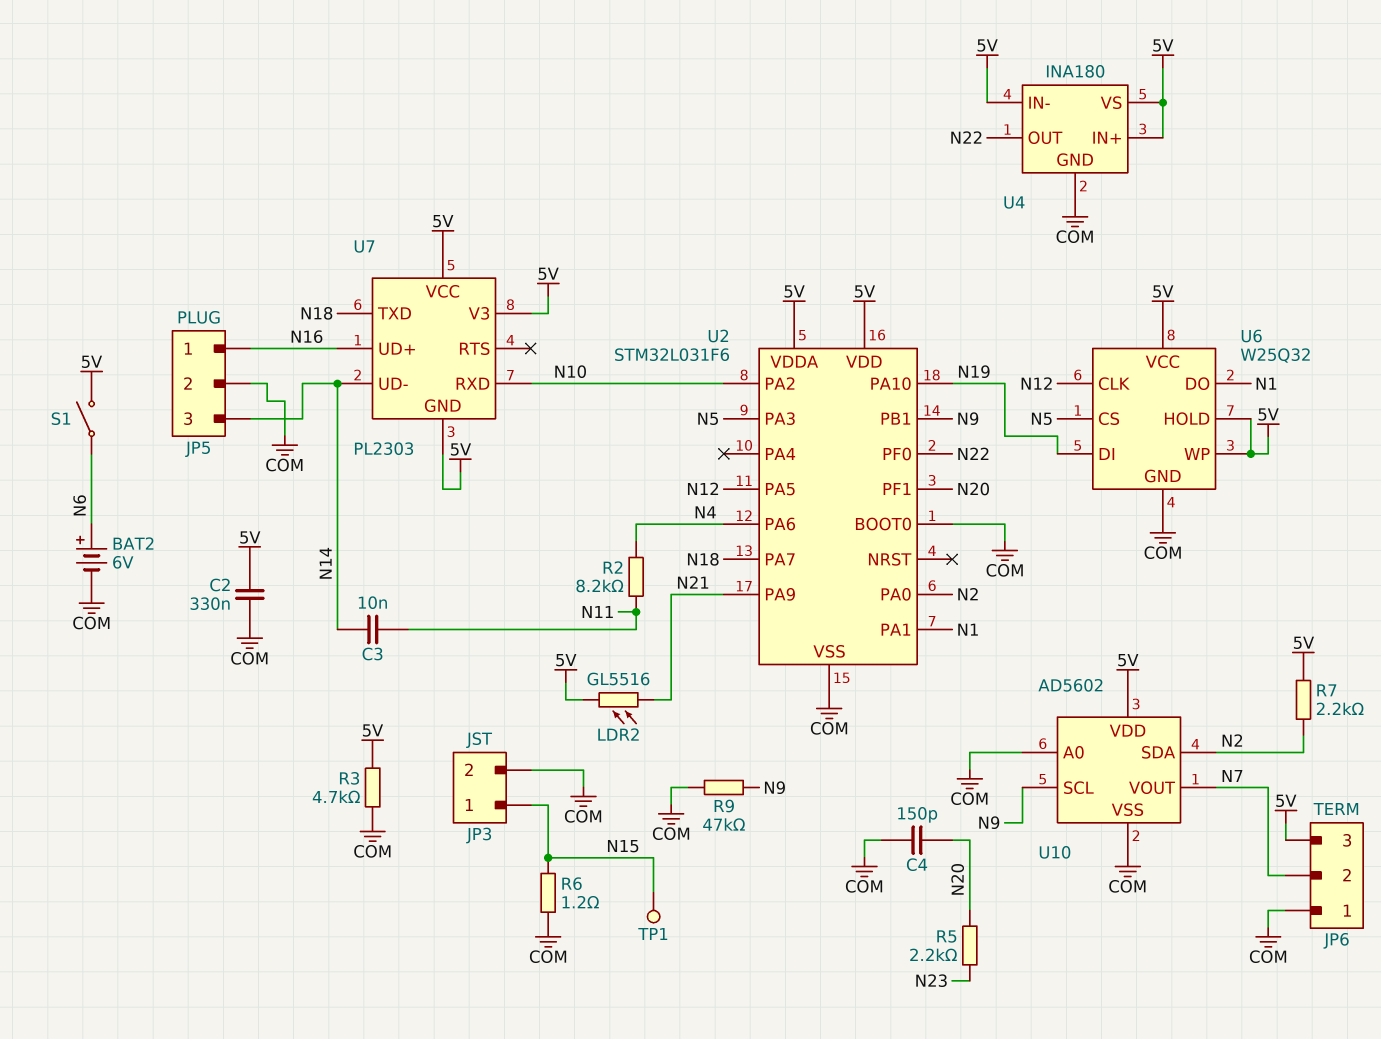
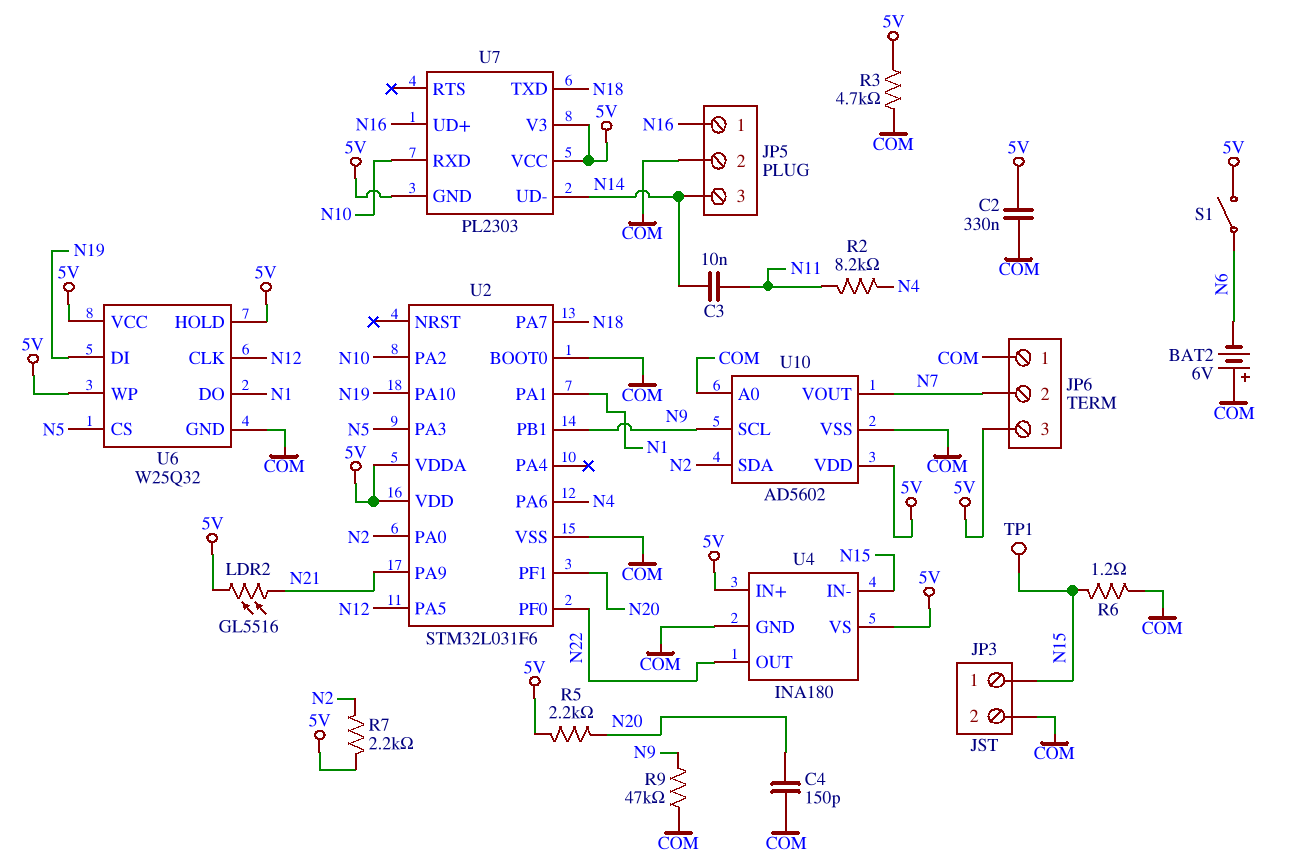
BAT2: 6V (plus N6, minus COM) -> 6V (plus COM, minus N6)
R5: 2.2k (N20, N23) -> 2.2k (5V, N20)
U4 pin IN-: 5V -> N15

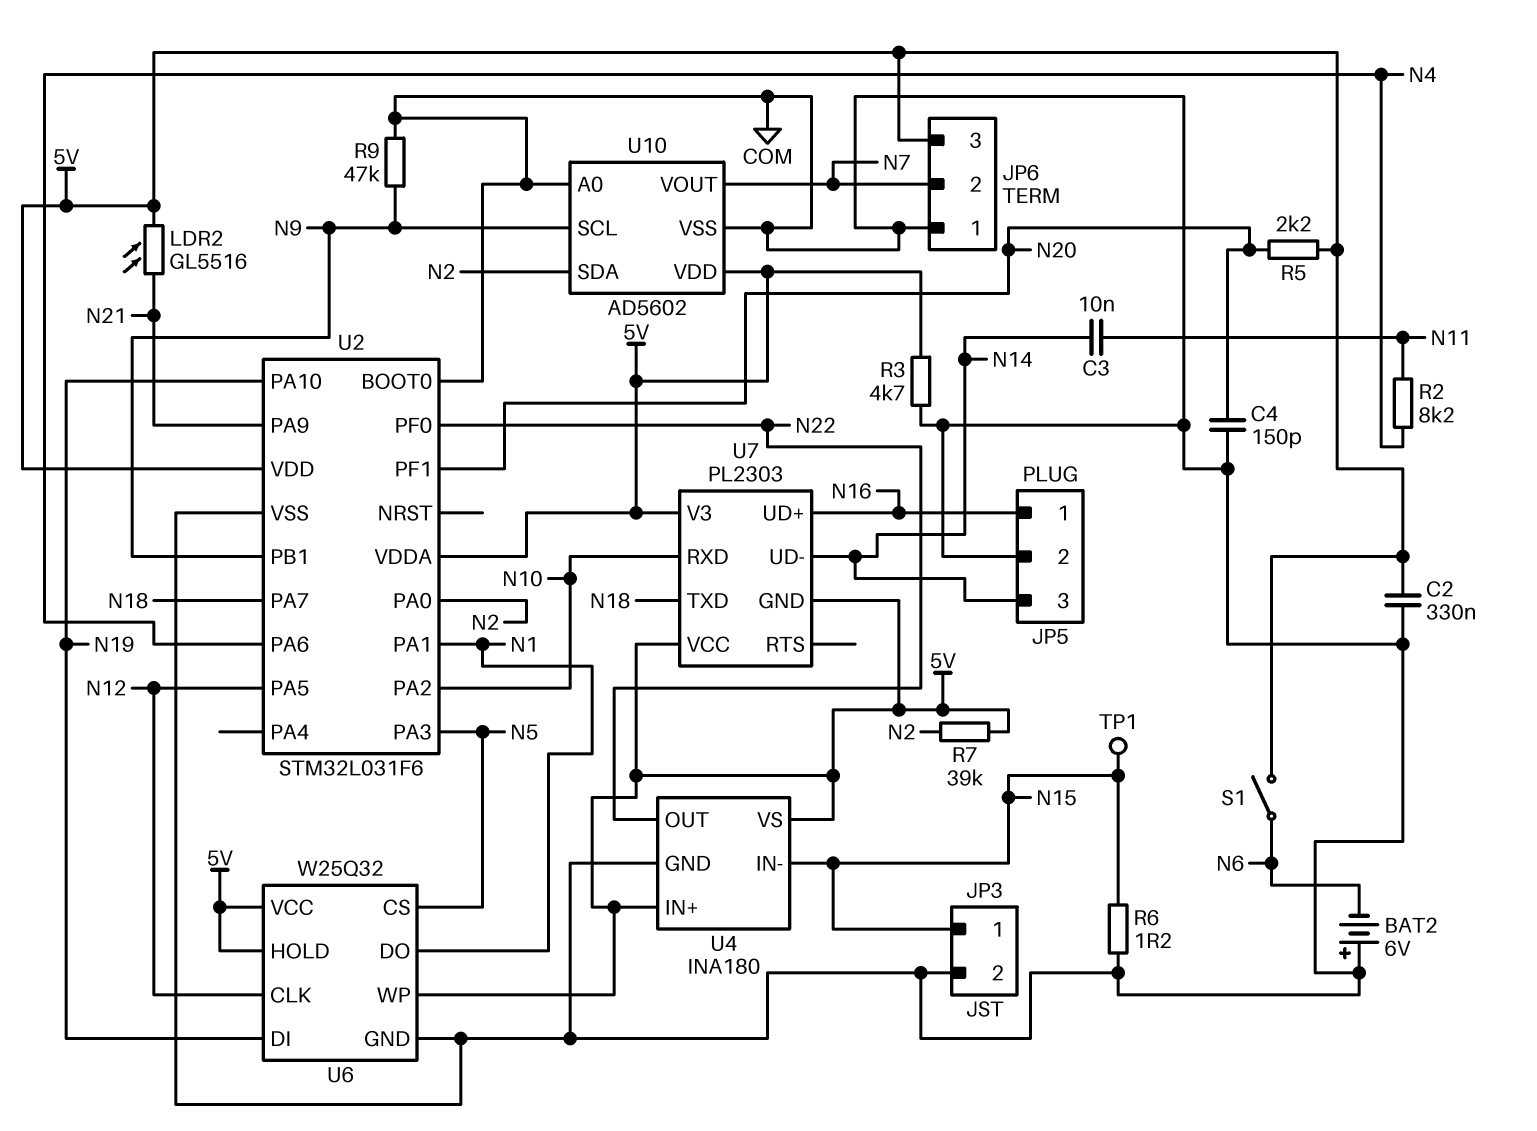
R7: 2.2k (5V, N2) -> 39k (5V, N2)

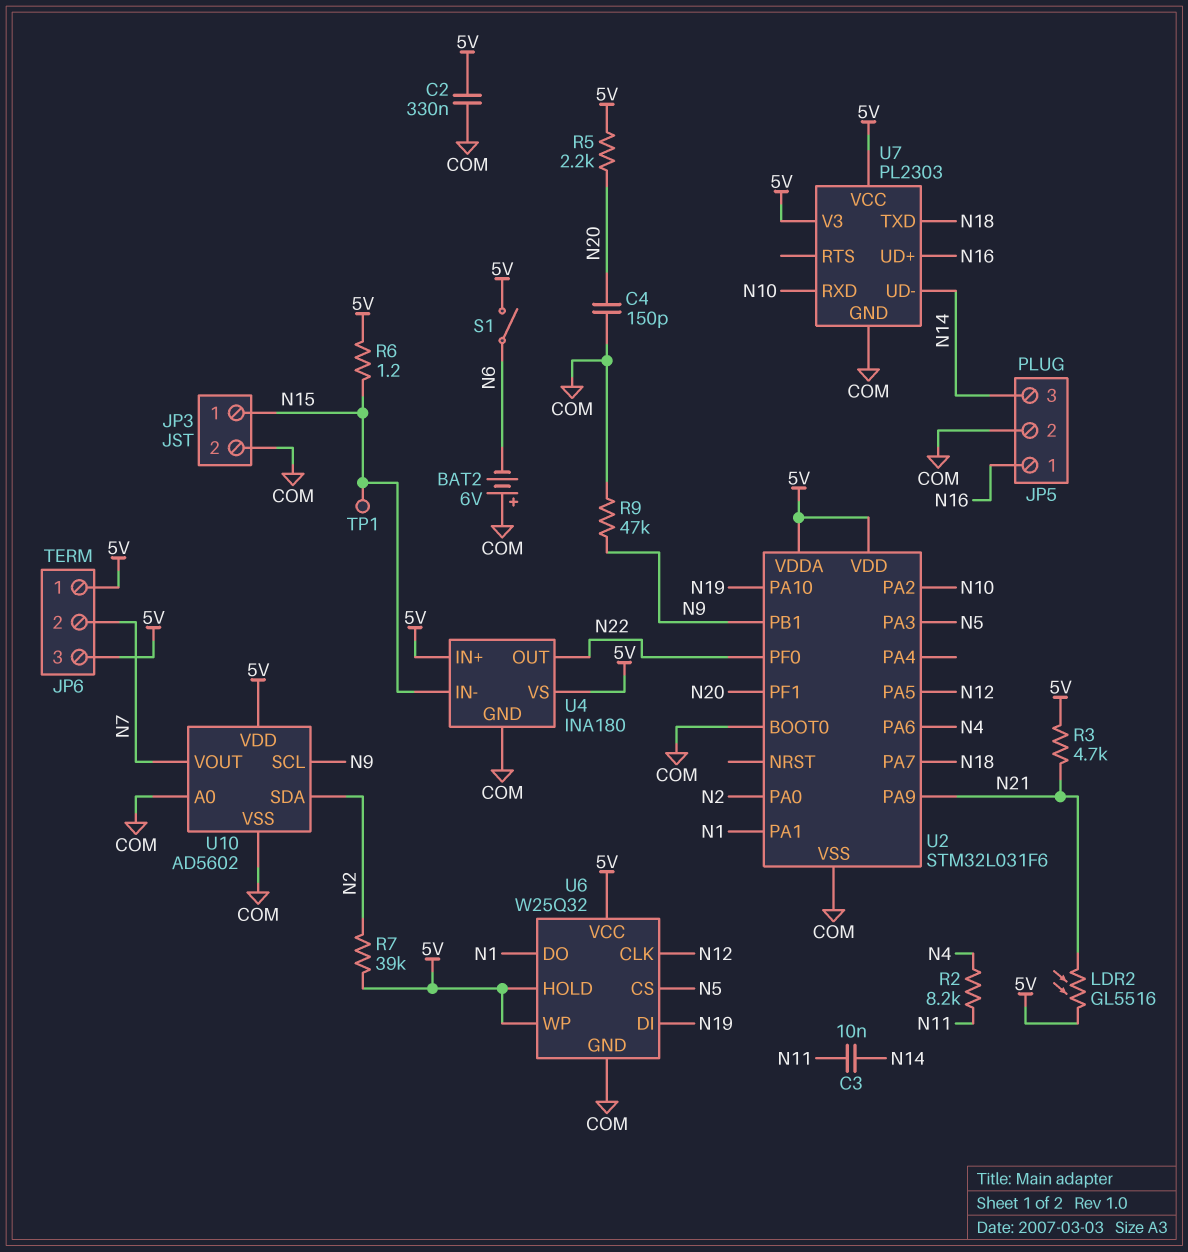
JP6 pin 1: COM -> 5V
R3: 4.7k (5V, COM) -> 4.7k (5V, N21)
R6: 1.2 (COM, N15) -> 1.2 (5V, N15)
U7 pin GND: 5V -> COM

